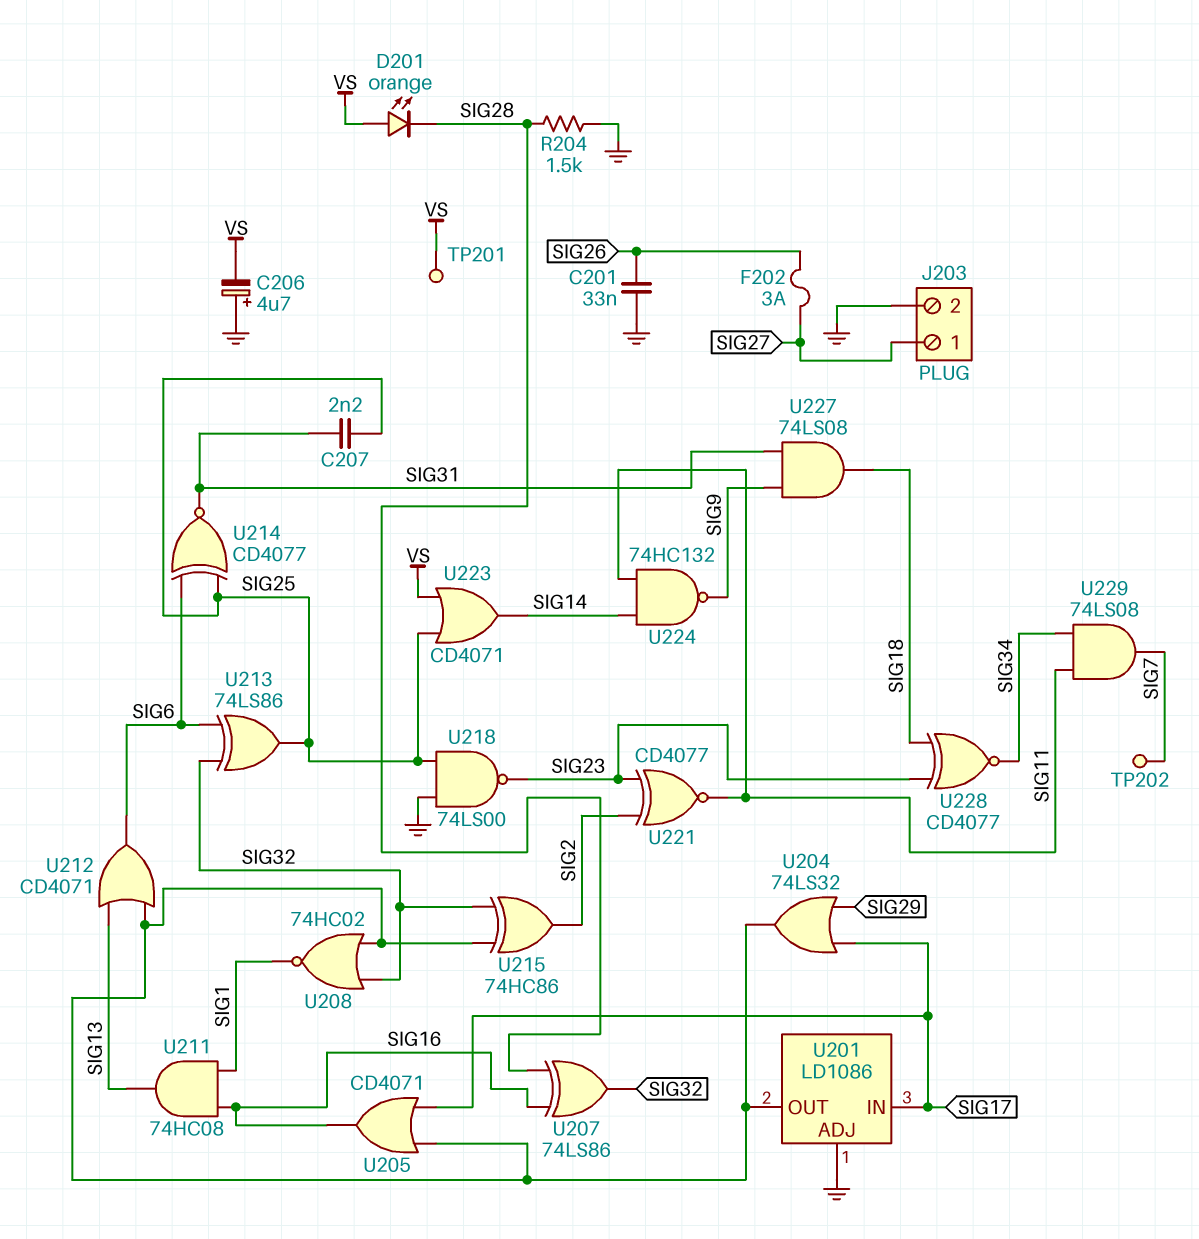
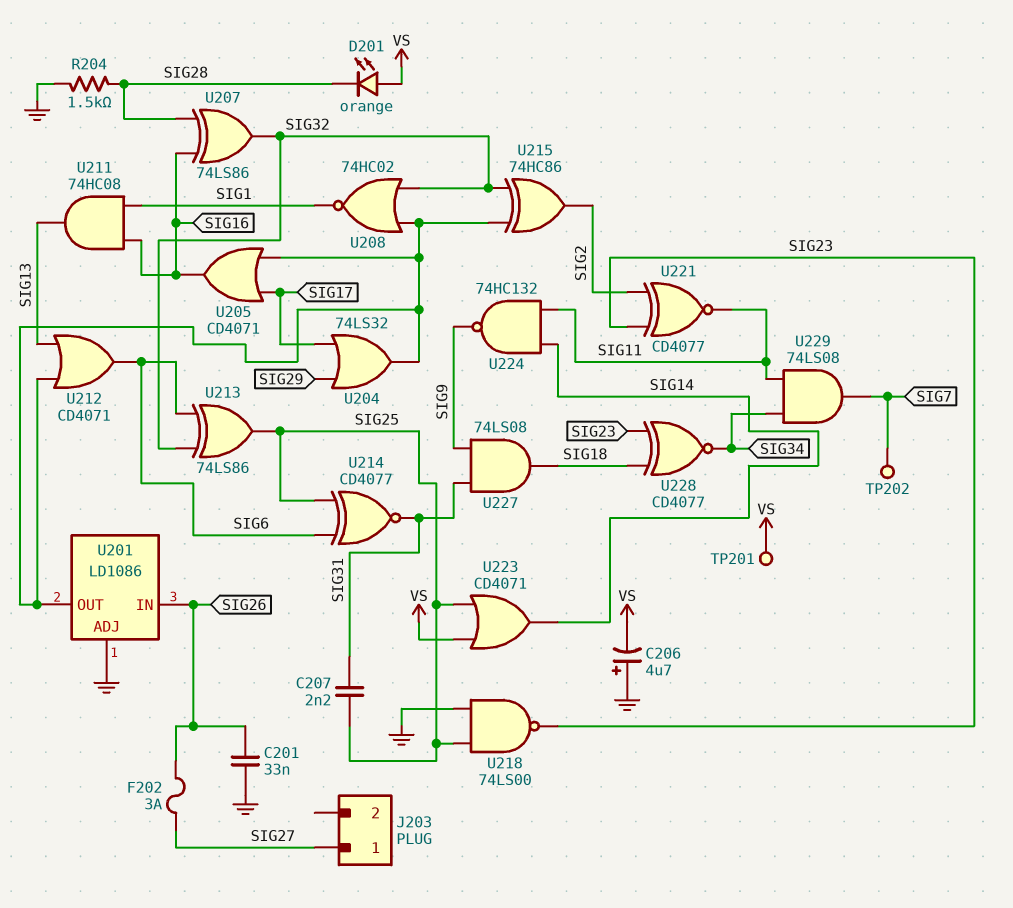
J203 pin 2: GND -> none
U201 pin IN: SIG17 -> SIG26

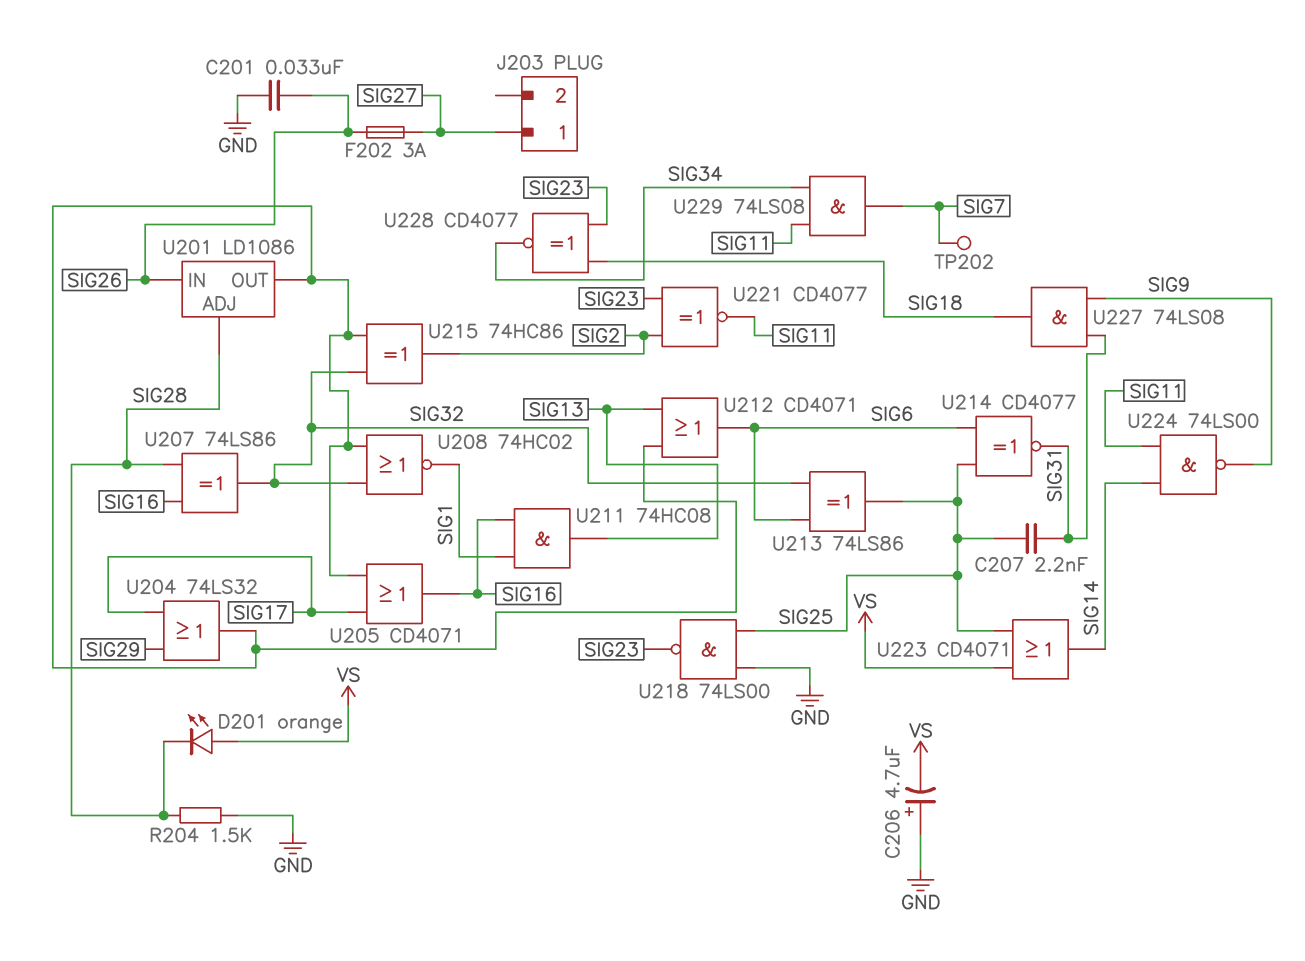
TP201: test point (VS) -> none
U201 pin ADJ: GND -> SIG28
U224: NAND 74HC132 (in SIG11, in SIG14, out SIG9) -> NAND 74LS00 (in SIG11, in SIG14, out SIG9)

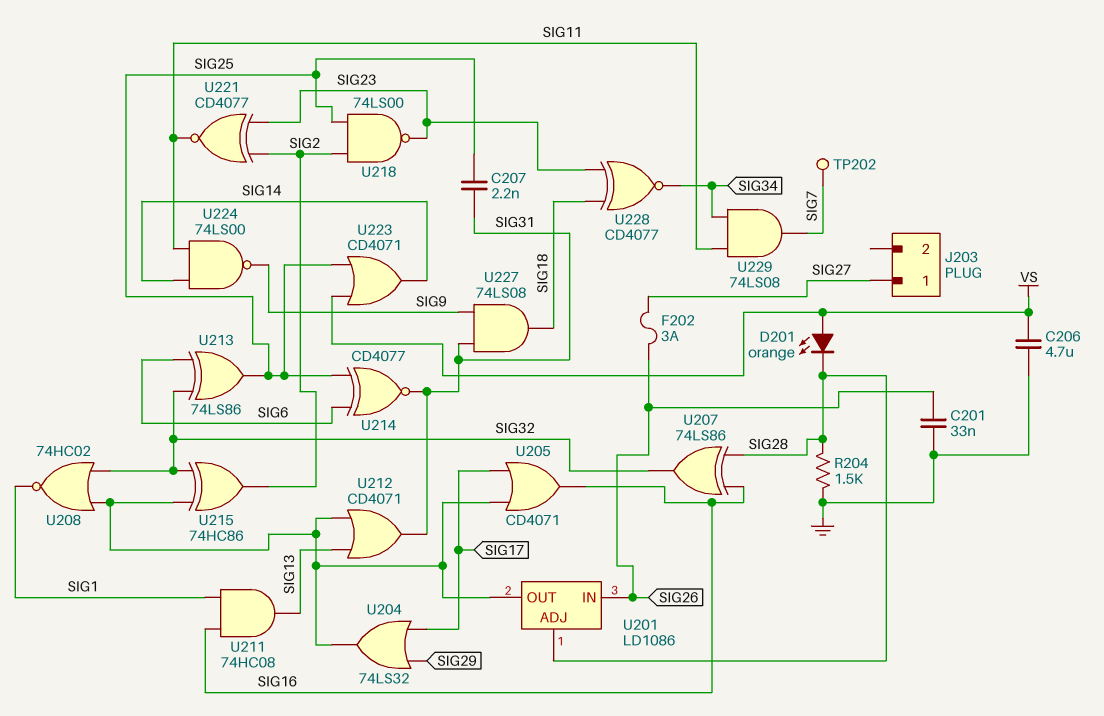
C206: 4.7uF (plus GND, minus VS) -> 4.7uF (GND, VS)
U212: OR CD4071 (in SIG13, in U201/OUT, out SIG6) -> OR CD4071 (in SIG13, in U201/OUT, out SIG31)
U218: NAND 74LS00 (in GND, in SIG25, out SIG23) -> NAND 74LS00 (in SIG2, in SIG25, out SIG23)

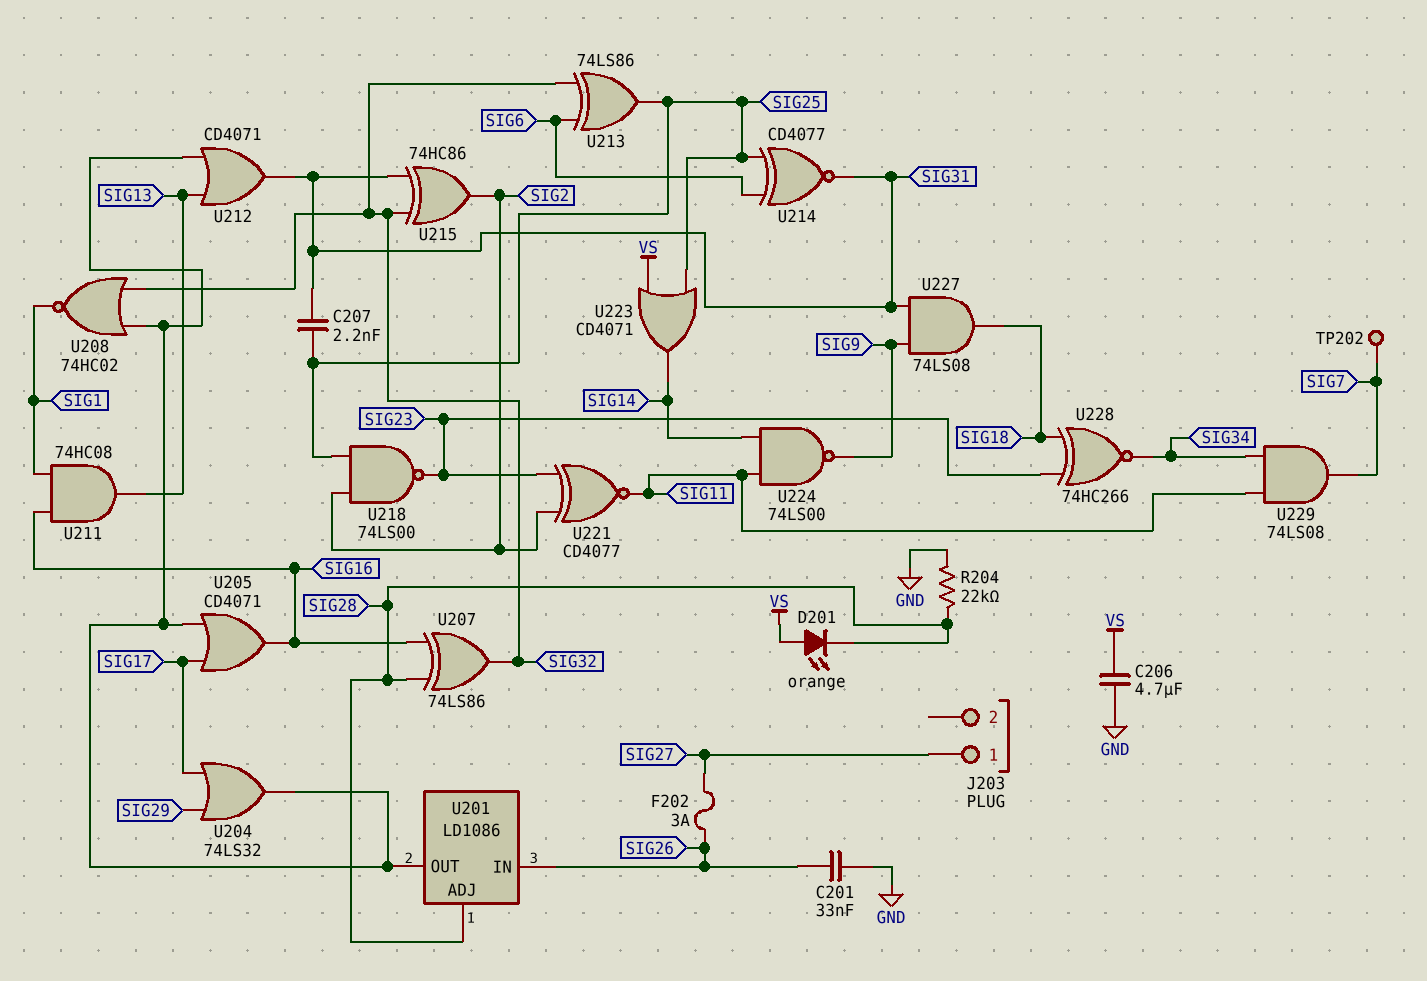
R204: 1.5k (GND, SIG28) -> 22k (GND, SIG28)
U215: XOR 74HC86 (in SIG32, in U201/OUT, out SIG2) -> XOR 74HC86 (in SIG31, in SIG32, out SIG2)
U228: XNOR CD4077 (in SIG18, in SIG23, out SIG34) -> XNOR 74HC266 (in SIG18, in SIG23, out SIG34)

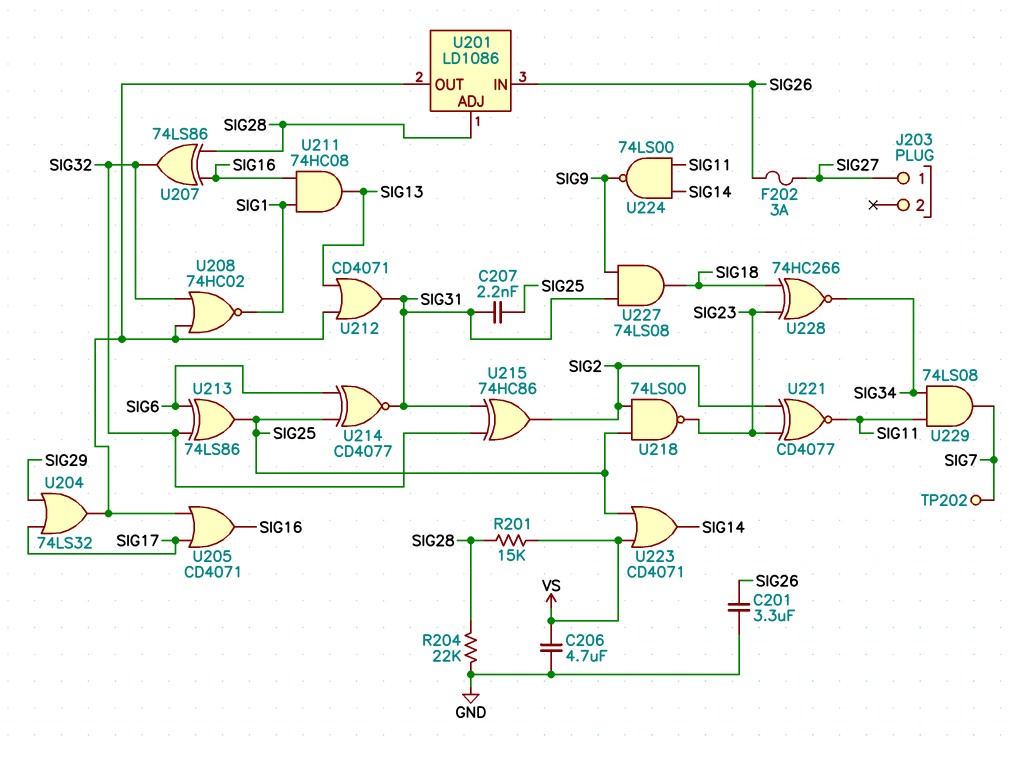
C201: 33nF (GND, SIG26) -> 3.3uF (GND, SIG26)
D201: LED orange (A VS, K SIG28) -> none
R201: none -> 15k (SIG28, VS)

